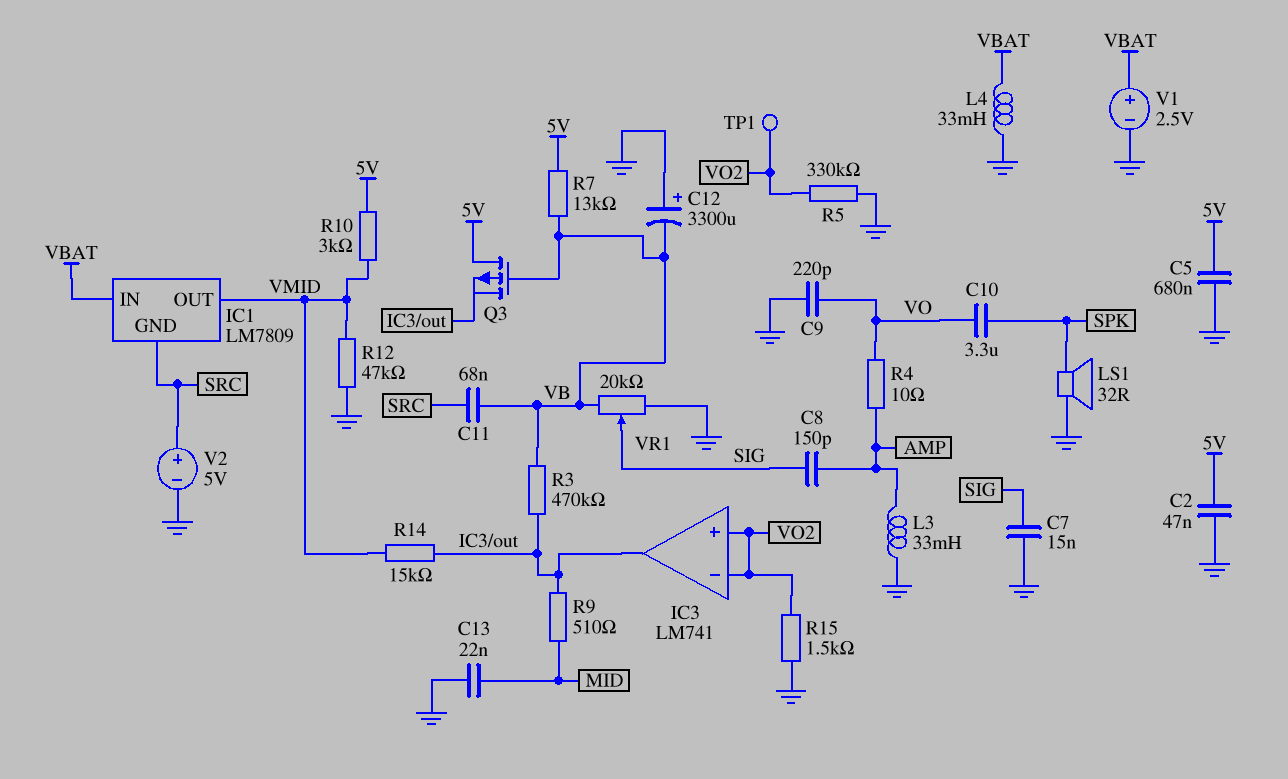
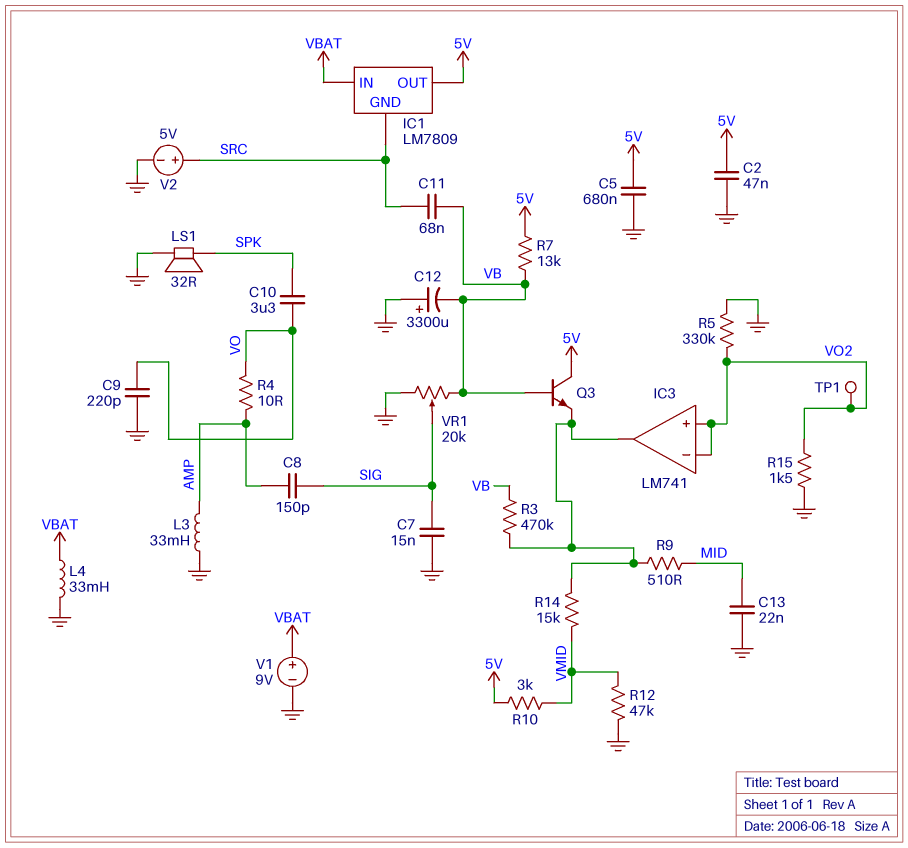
IC1 pin OUT: VMID -> 5V
Q3: PMOS (G VB, D 5V, S IC3/out) -> NPN (B VB, C 5V, E IC3/out)
V1: 2.5V (plus VBAT, minus GND) -> 9V (plus VBAT, minus GND)

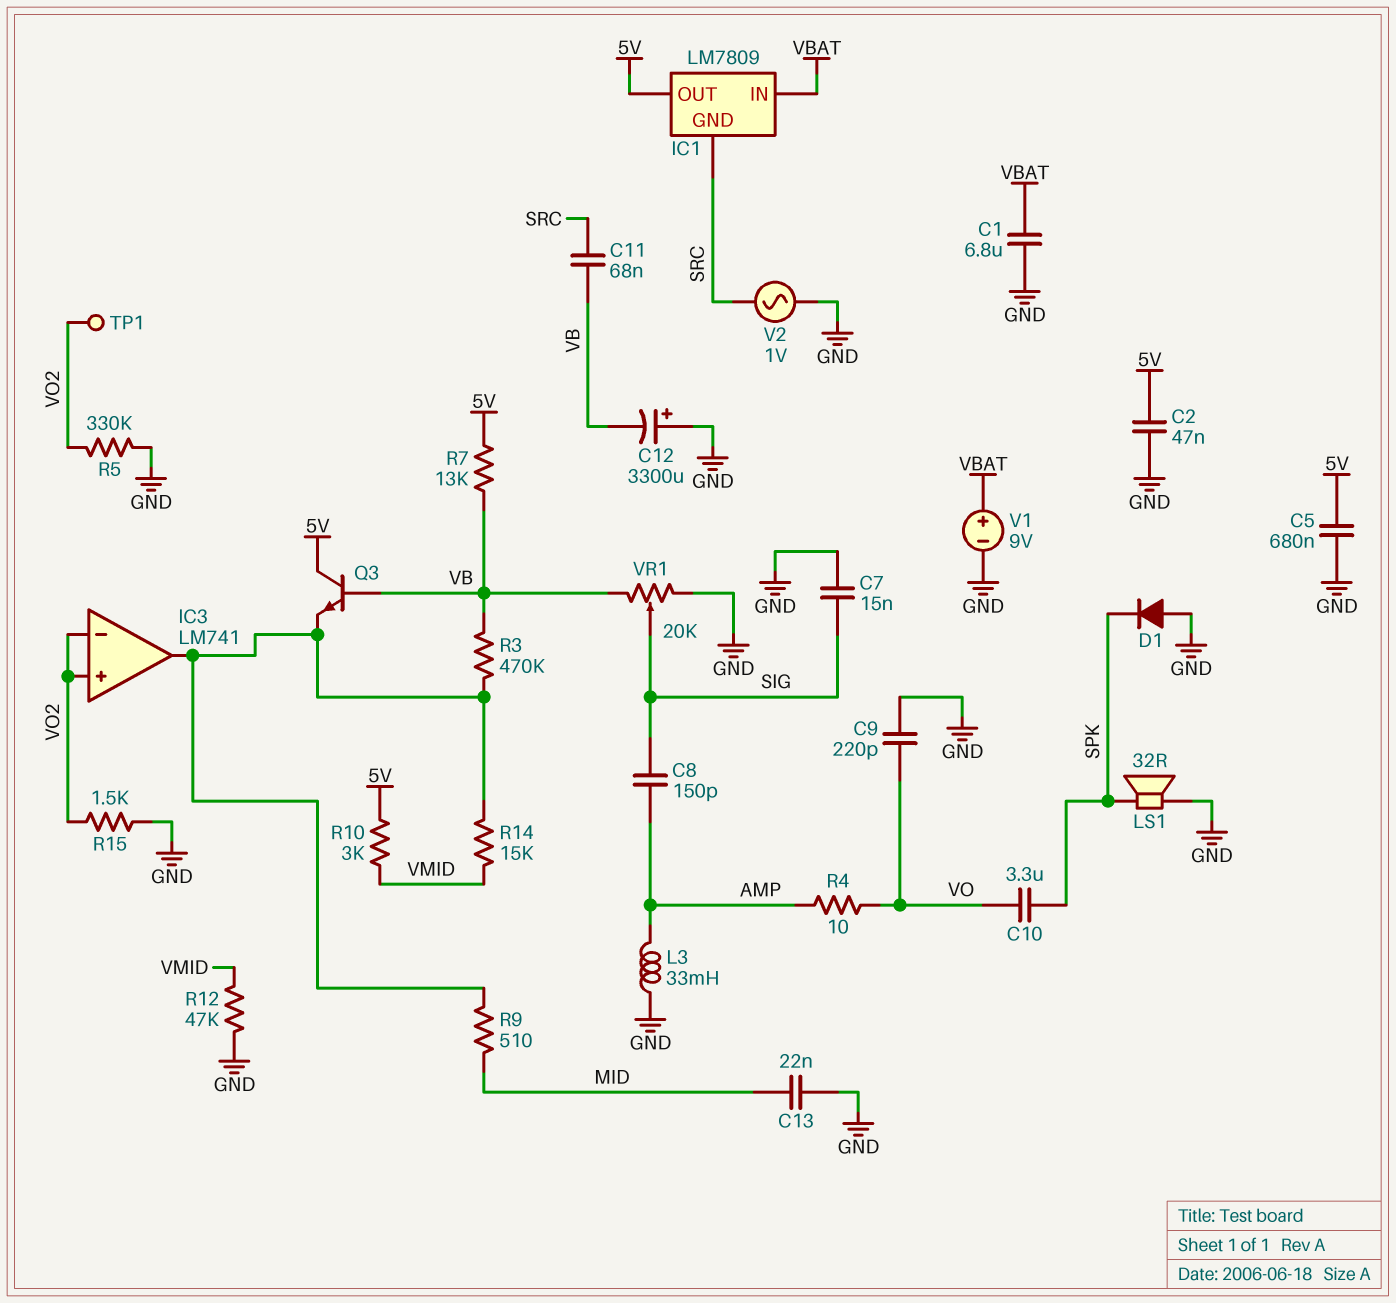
C1: none -> 6.8uF (GND, VBAT)
D1: none -> diode (A GND, K SPK)
L4: 33mH (GND, VBAT) -> none
V2: 5V (plus SRC, minus GND) -> AC 1V (GND, SRC)

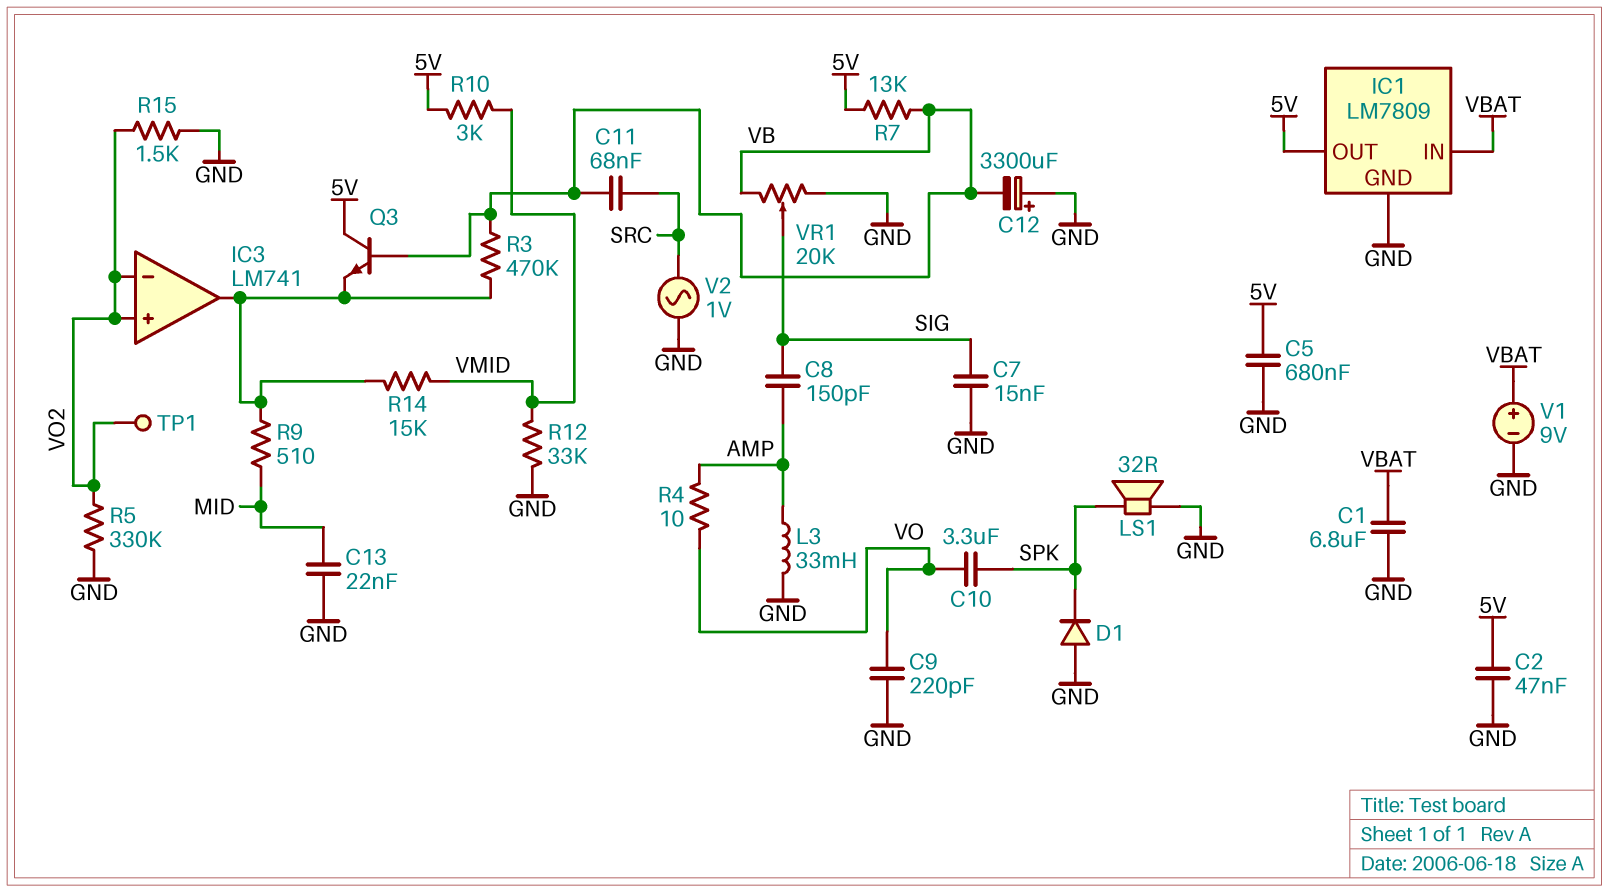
IC1 pin GND: SRC -> GND
R12: 47k (GND, VMID) -> 33k (GND, VMID)

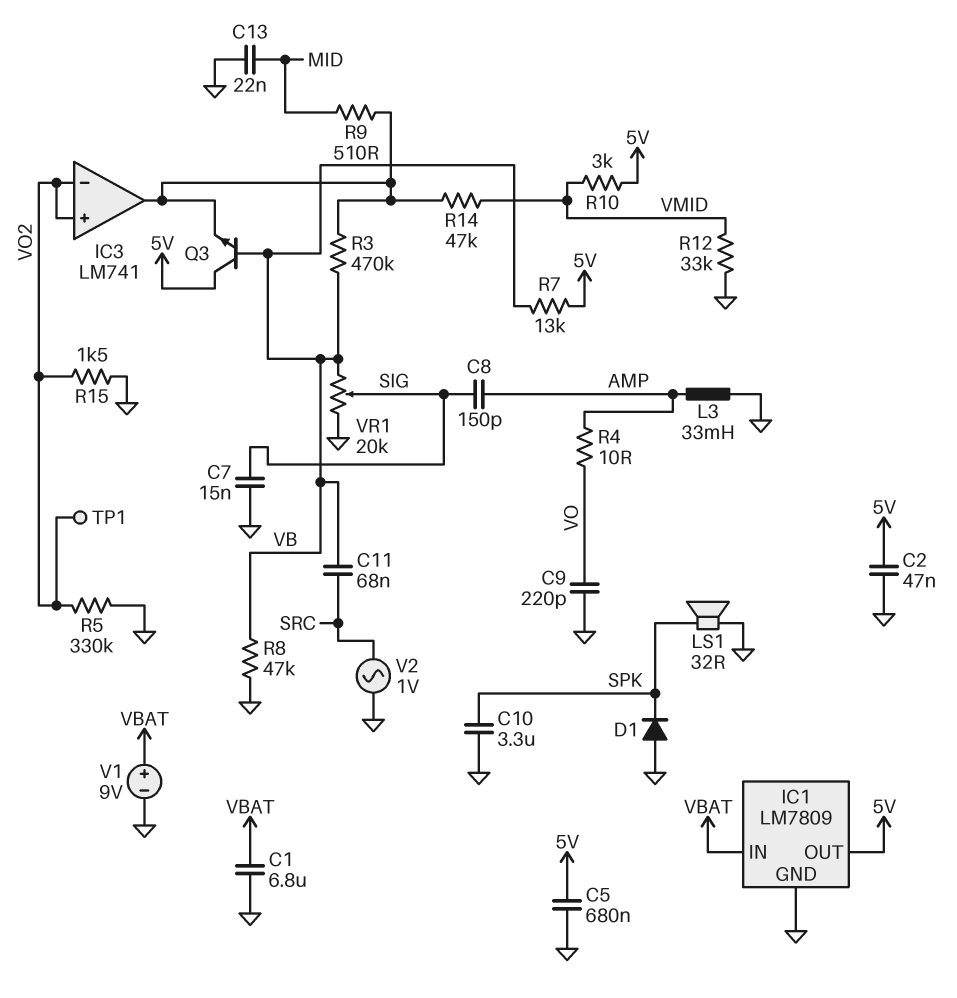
C10: 3.3uF (SPK, VO) -> 3.3uF (GND, SPK)
C12: 3300uF (plus GND, minus VB) -> none
R8: none -> 47k (GND, VB)
R14: 15k (IC3/out, VMID) -> 47k (IC3/out, VMID)

